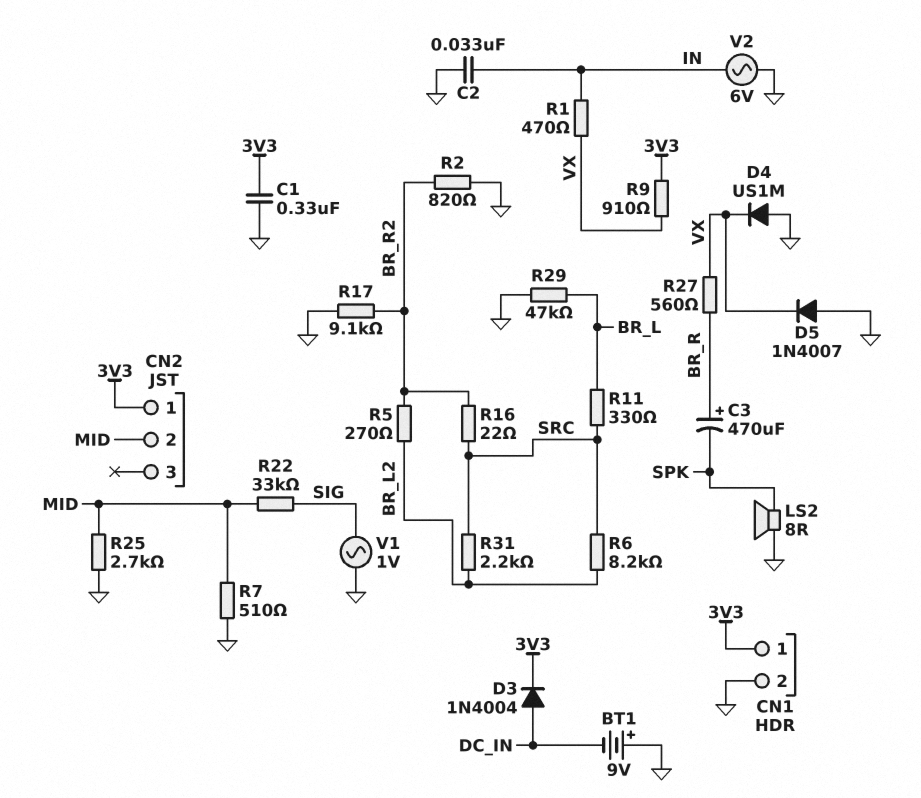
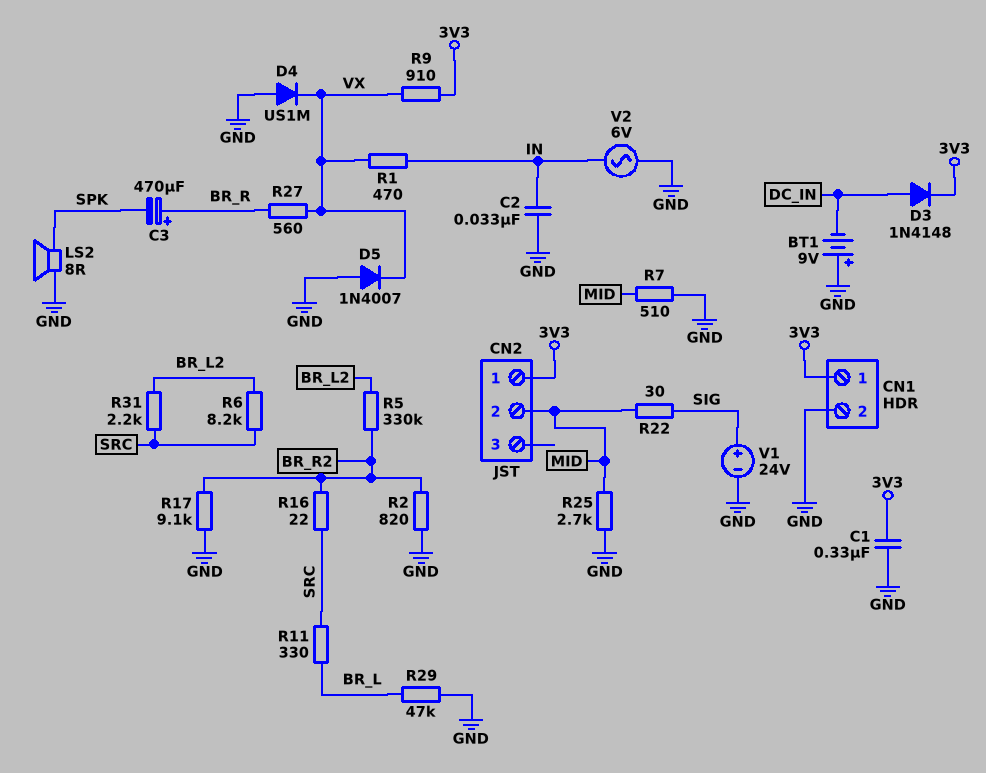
D3: diode 1N4004 (A DC_IN, K 3V3) -> diode 1N4148 (A DC_IN, K 3V3)
R5: 270 (BR_L2, BR_R2) -> 330k (BR_L2, BR_R2)
R22: 33k (MID, SIG) -> 30 (MID, SIG)
V1: AC 1V (GND, SIG) -> 24V (plus SIG, minus GND)

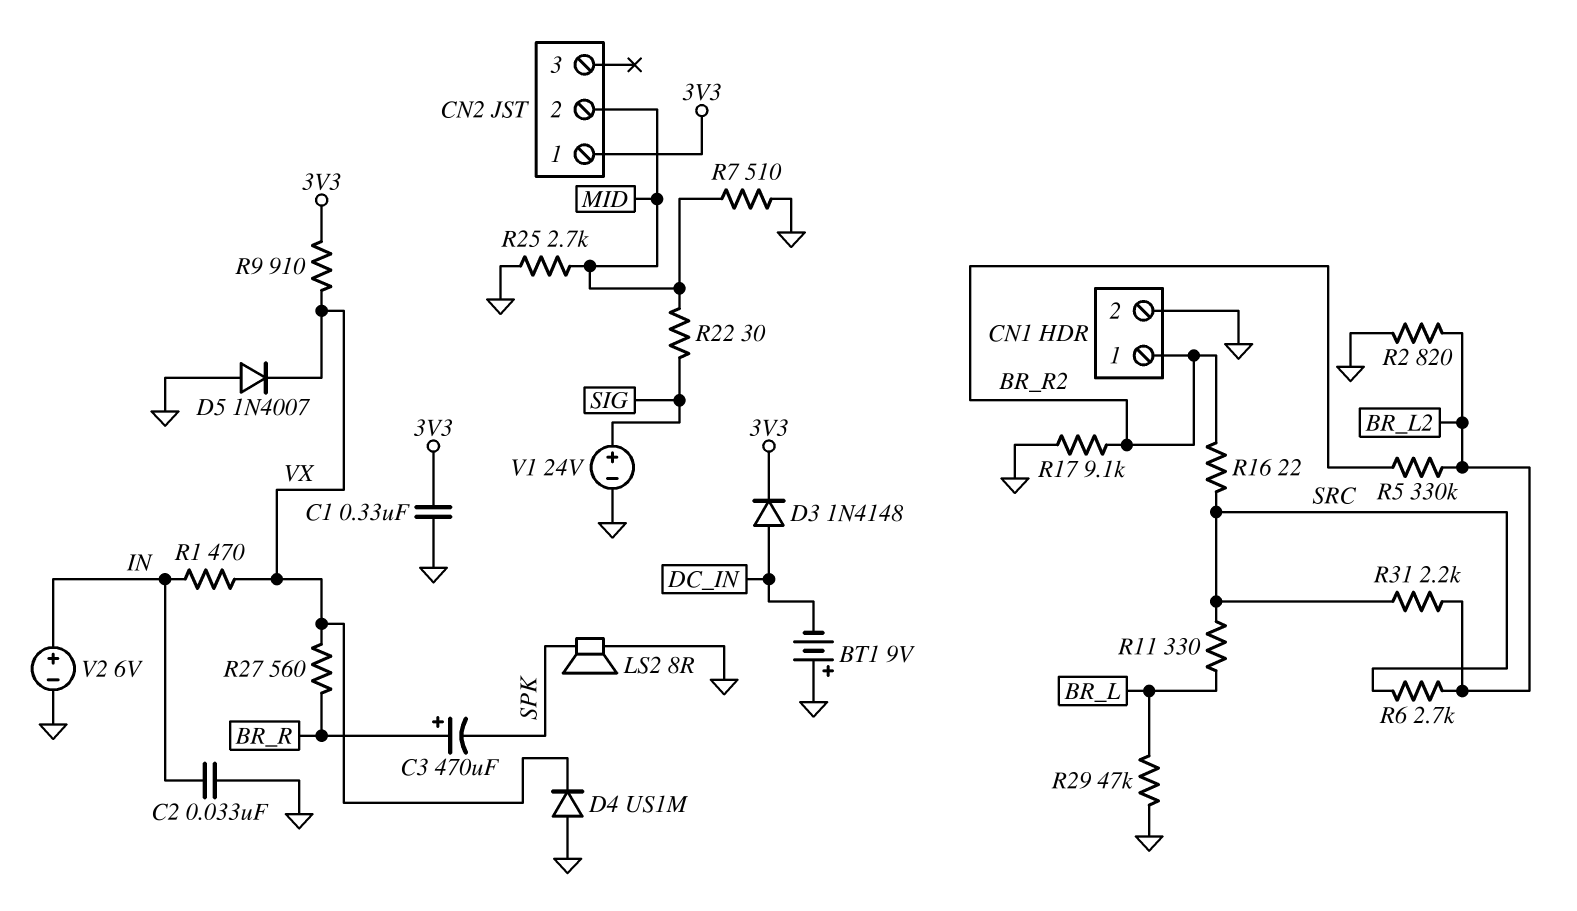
CN1 pin 1: 3V3 -> BR_R2
R2: 820 (BR_R2, GND) -> 820 (BR_L2, GND)
R6: 8.2k (BR_L2, SRC) -> 2.7k (BR_L2, SRC)
V2: AC 6V (GND, IN) -> 6V (plus IN, minus GND)

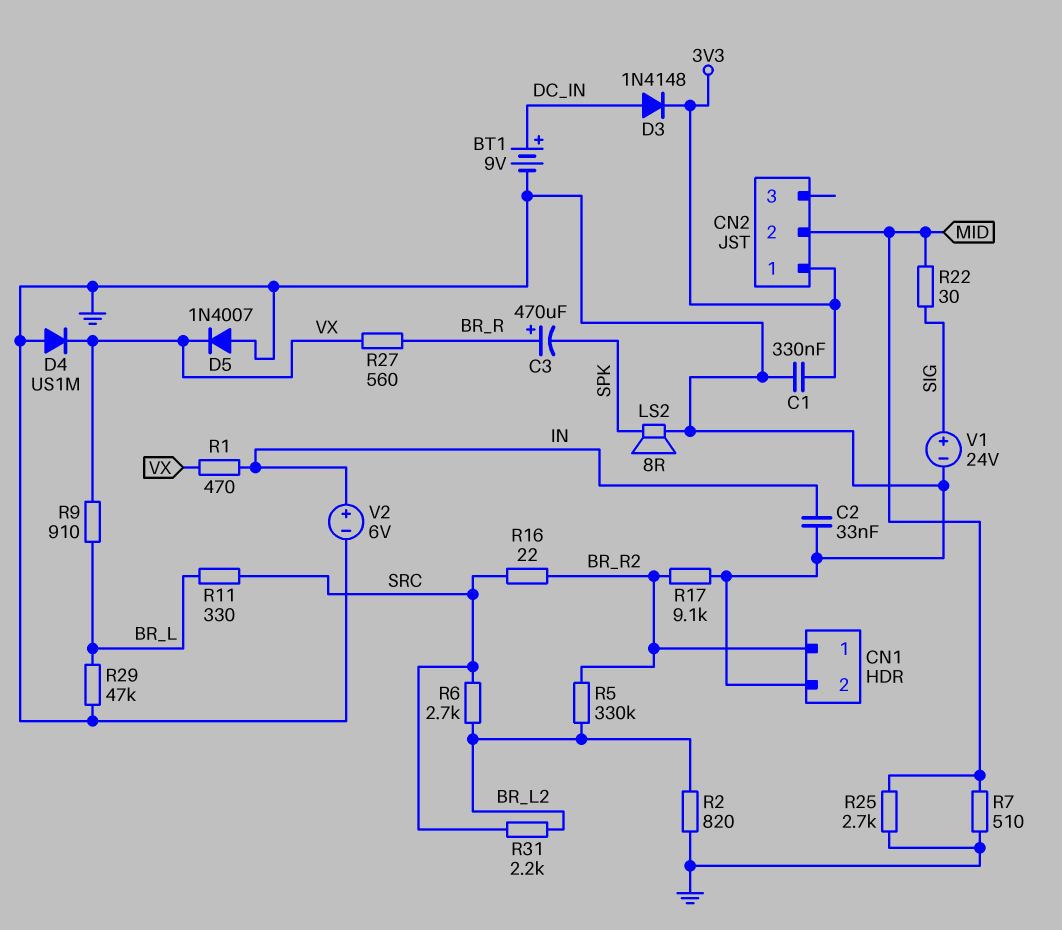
BT1: 9V (plus GND, minus DC_IN) -> 9V (plus DC_IN, minus GND)
R9: 910 (3V3, VX) -> 910 (BR_L, VX)

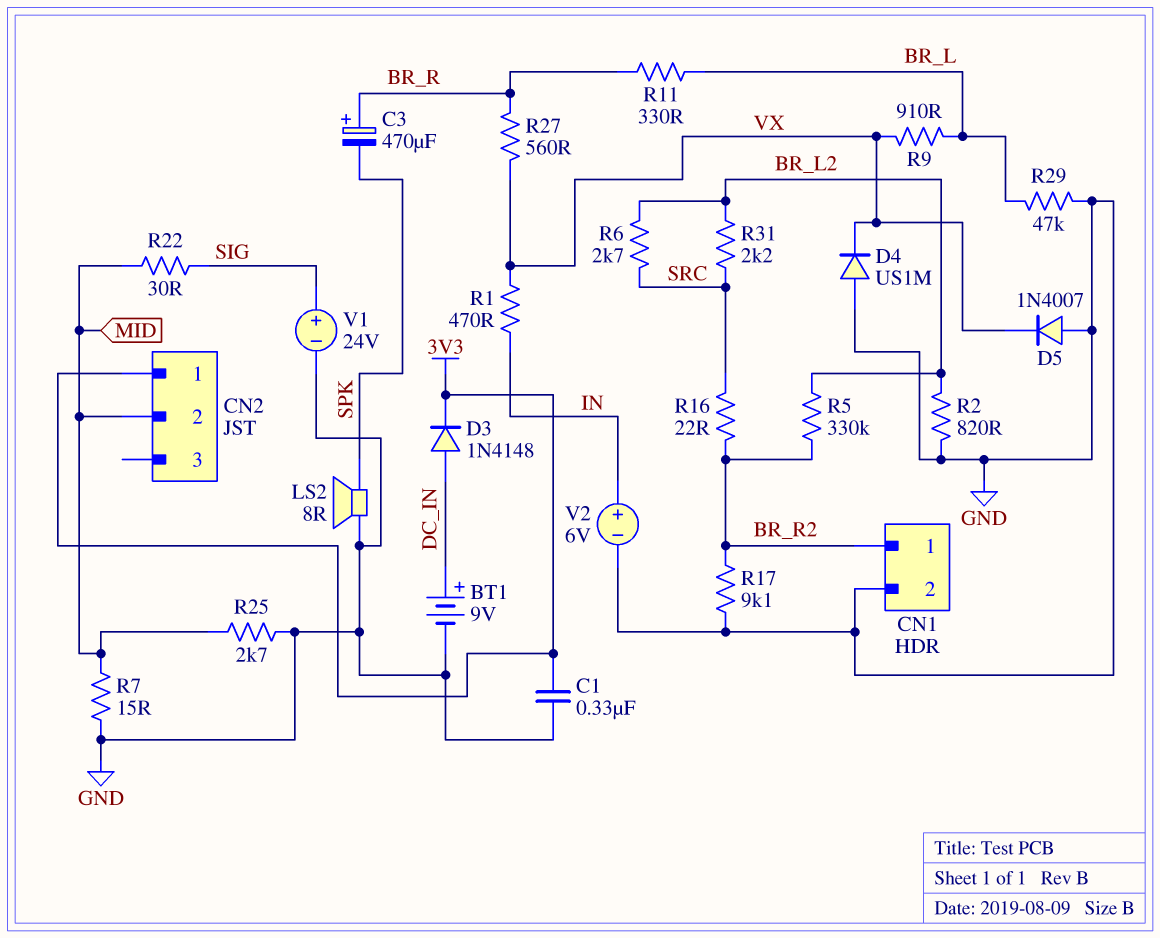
C2: 33nF (GND, IN) -> none
R7: 510 (GND, MID) -> 15 (GND, MID)
R11: 330 (BR_L, SRC) -> 330 (BR_L, BR_R)

